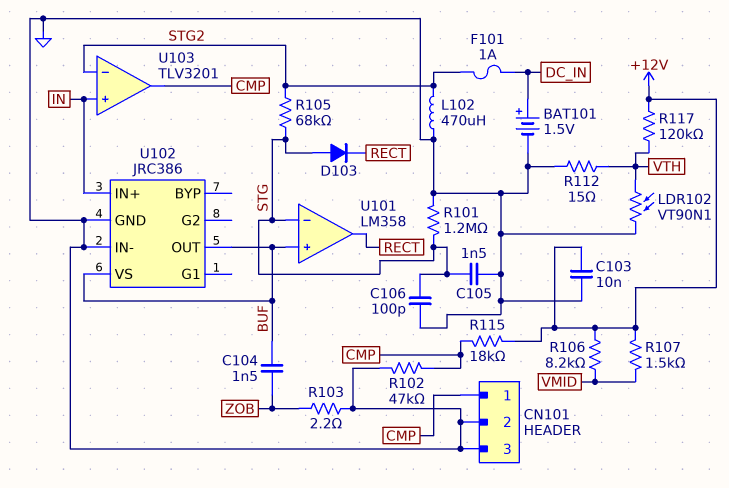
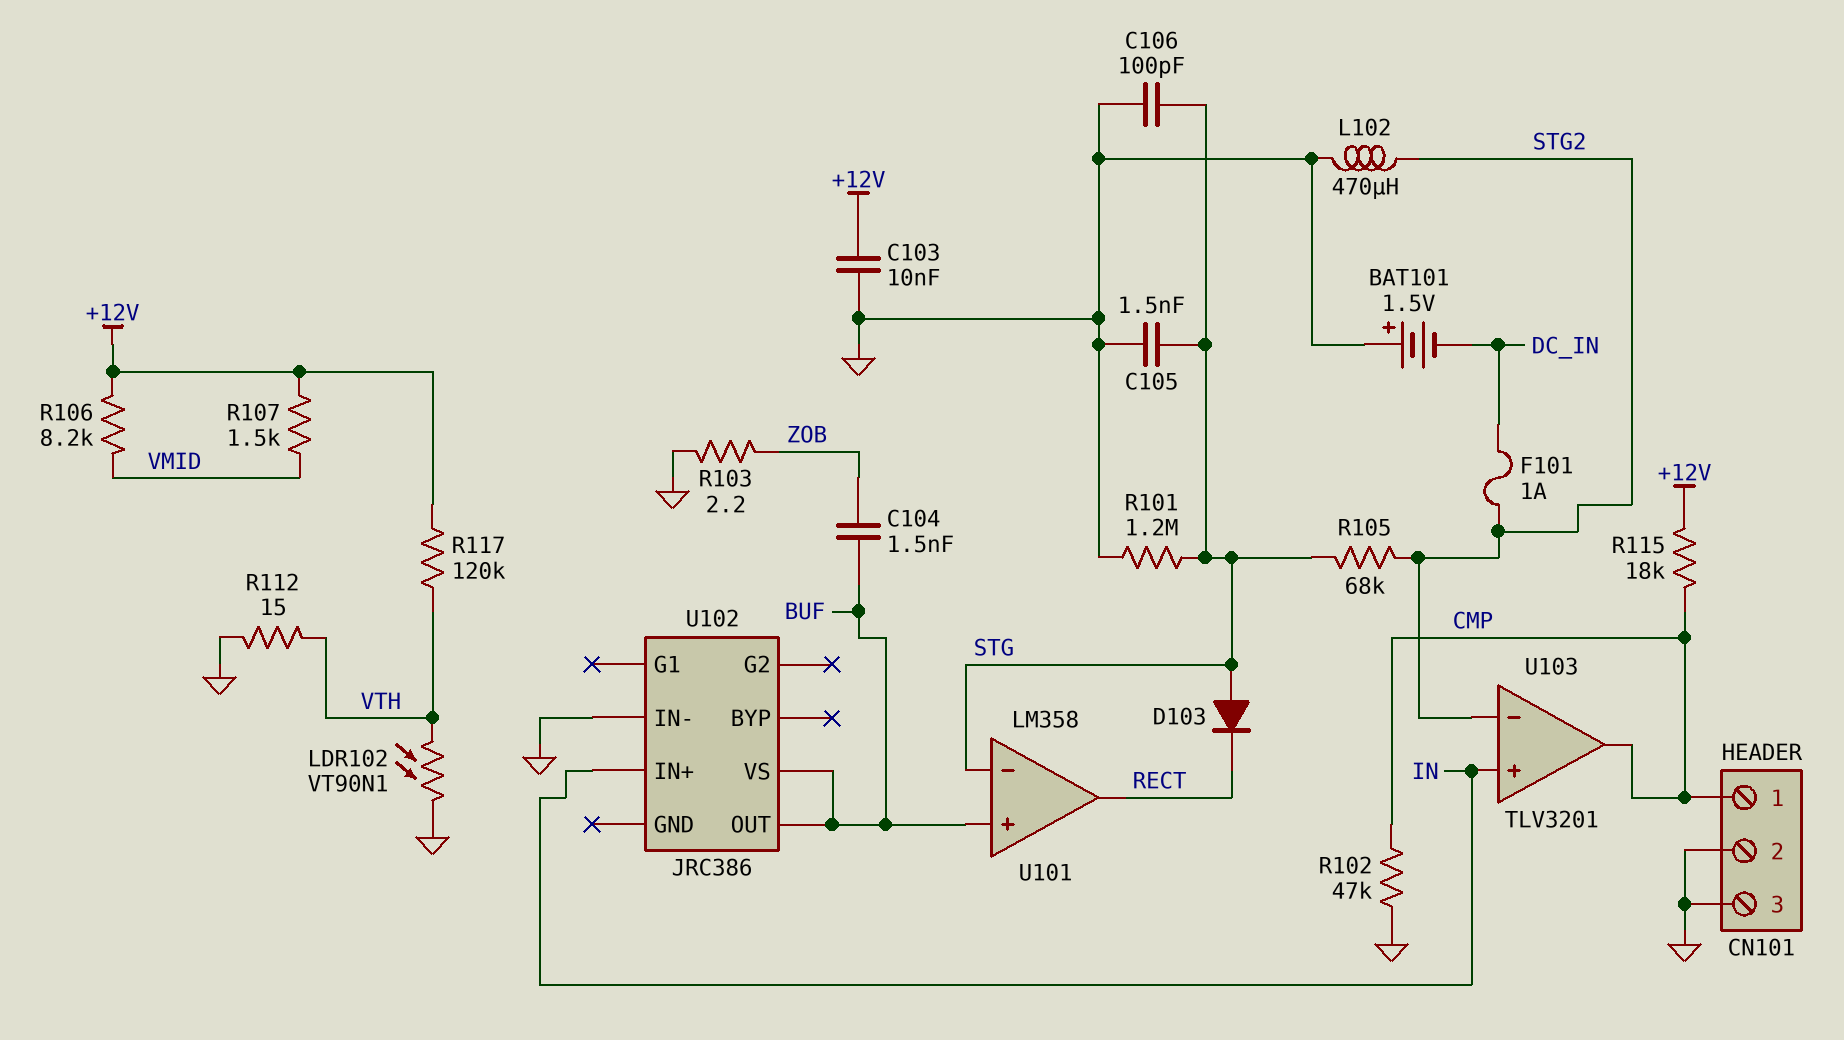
BAT101: 1.5V (plus DC_IN, minus GND) -> 1.5V (plus GND, minus DC_IN)
U102 pin GND: GND -> none

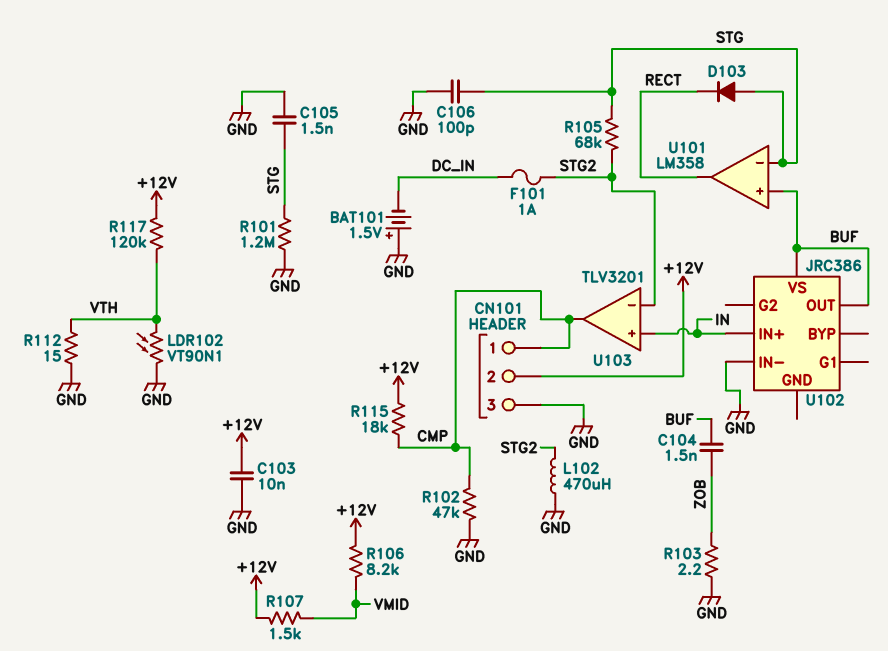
CN101 pin 2: GND -> +12V

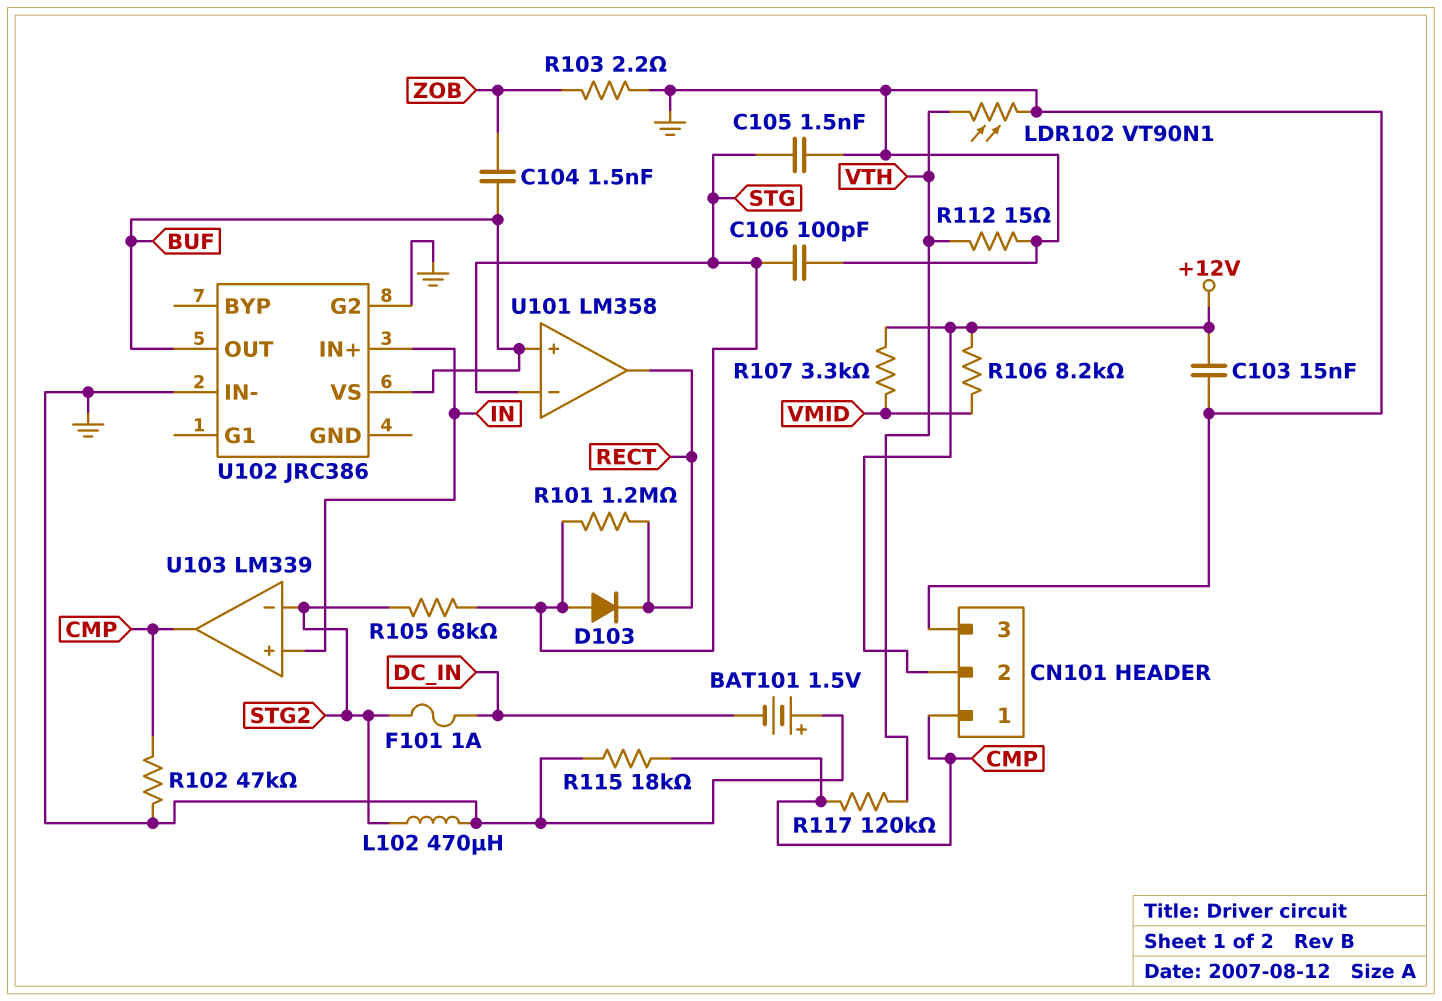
C103: 10nF (+12V, GND) -> 15nF (+12V, GND)
R101: 1.2M (GND, STG) -> 1.2M (RECT, STG)
R107: 1.5k (+12V, VMID) -> 3.3k (+12V, VMID)
R115: 18k (+12V, CMP) -> 18k (CMP, GND)
R117: 120k (+12V, VTH) -> 120k (CMP, VTH)
U102 pin G2: none -> GND
U103: TLV3201 -> LM339

